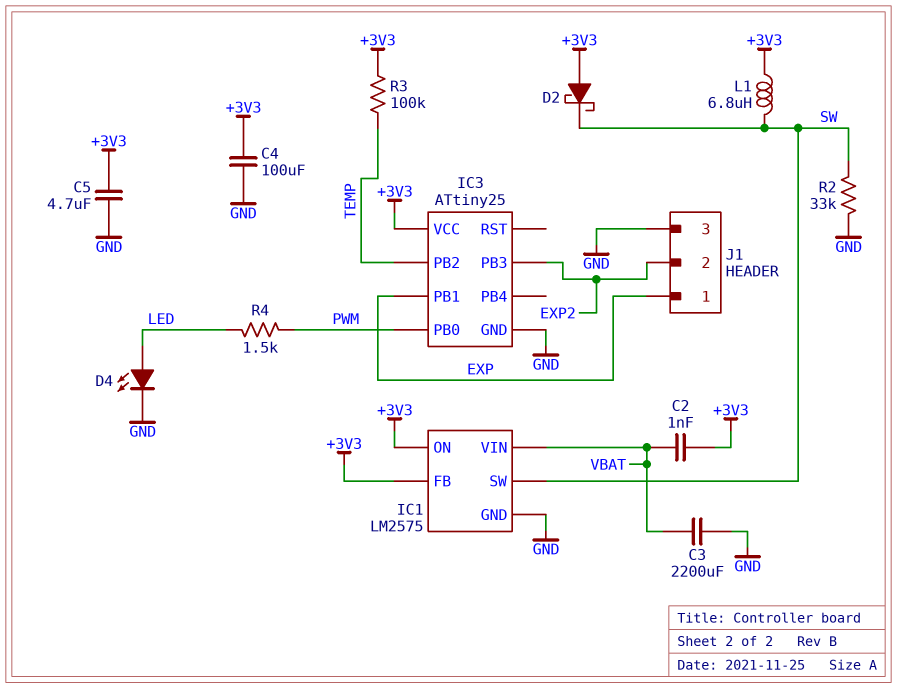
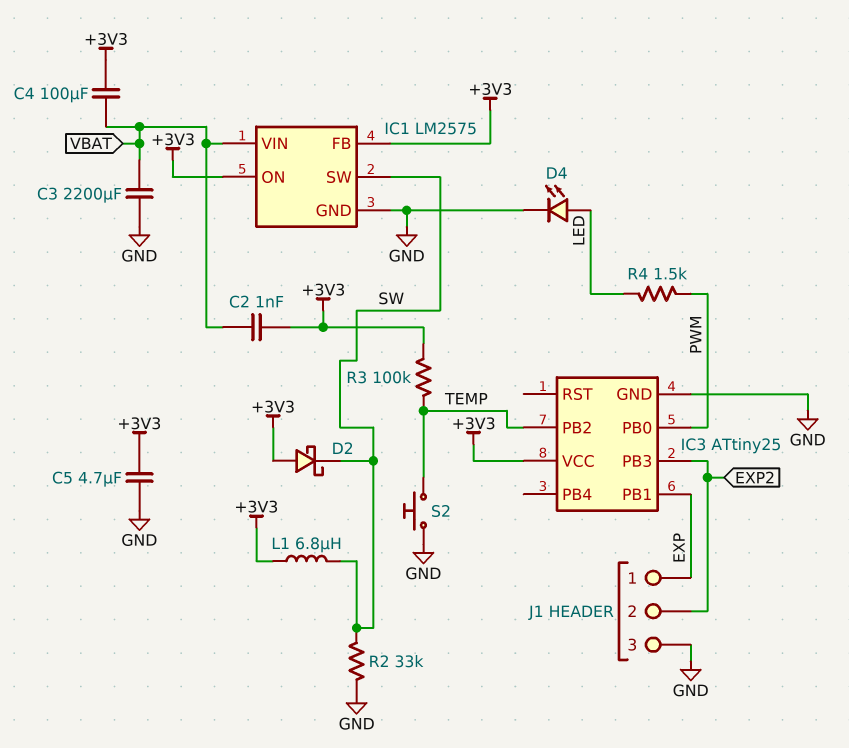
C4: 100uF (+3V3, GND) -> 100uF (+3V3, VBAT)
S2: none -> button (GND, TEMP)

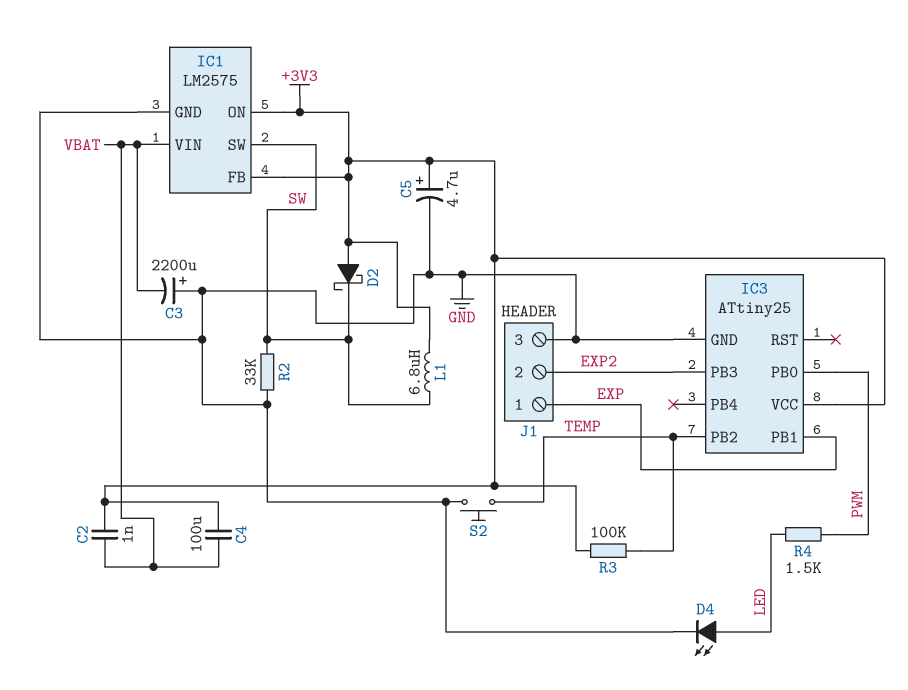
C3: 2200uF (GND, VBAT) -> 2200uF (plus GND, minus VBAT)
C5: 4.7uF (+3V3, GND) -> 4.7uF (plus +3V3, minus GND)

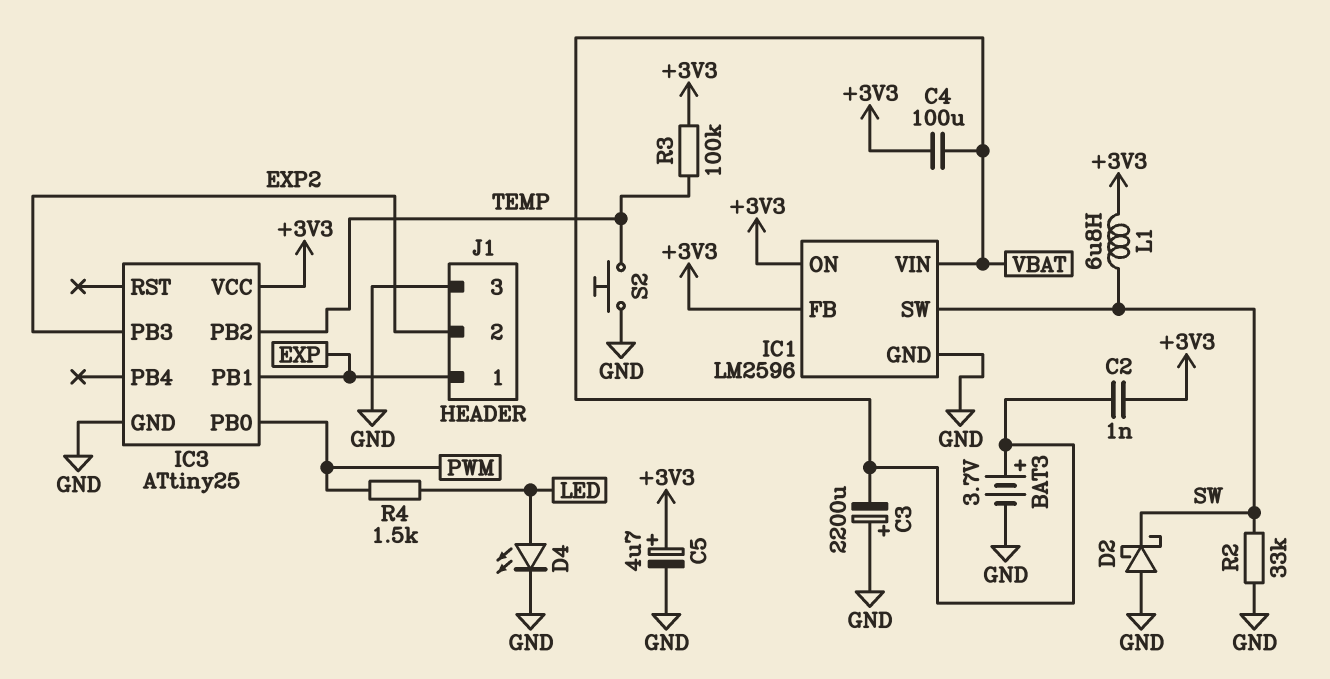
BAT3: none -> 3.7V (plus VBAT, minus GND)
D2: schottky (A +3V3, K SW) -> schottky (A GND, K SW)
IC1: LM2575 -> LM2596

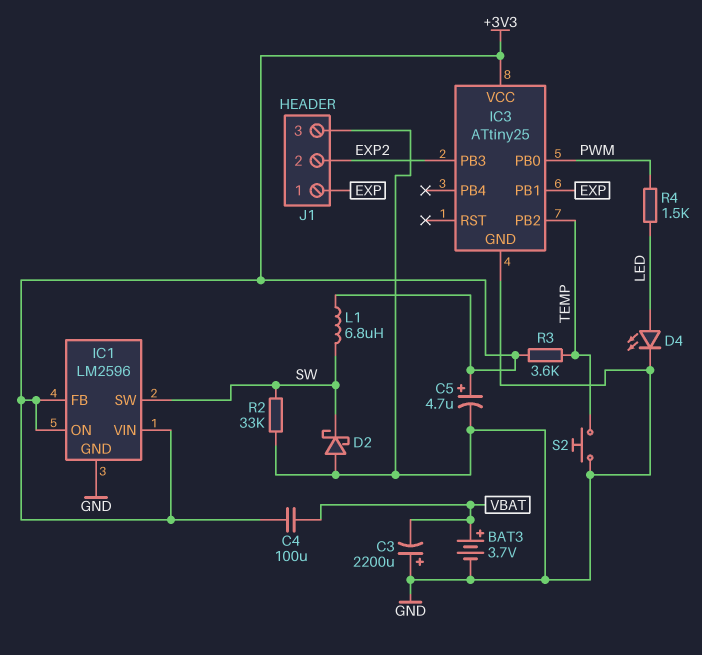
C2: 1nF (+3V3, VBAT) -> none
IC1 pin VIN: VBAT -> +3V3
R3: 100k (+3V3, TEMP) -> 3.6k (+3V3, TEMP)

